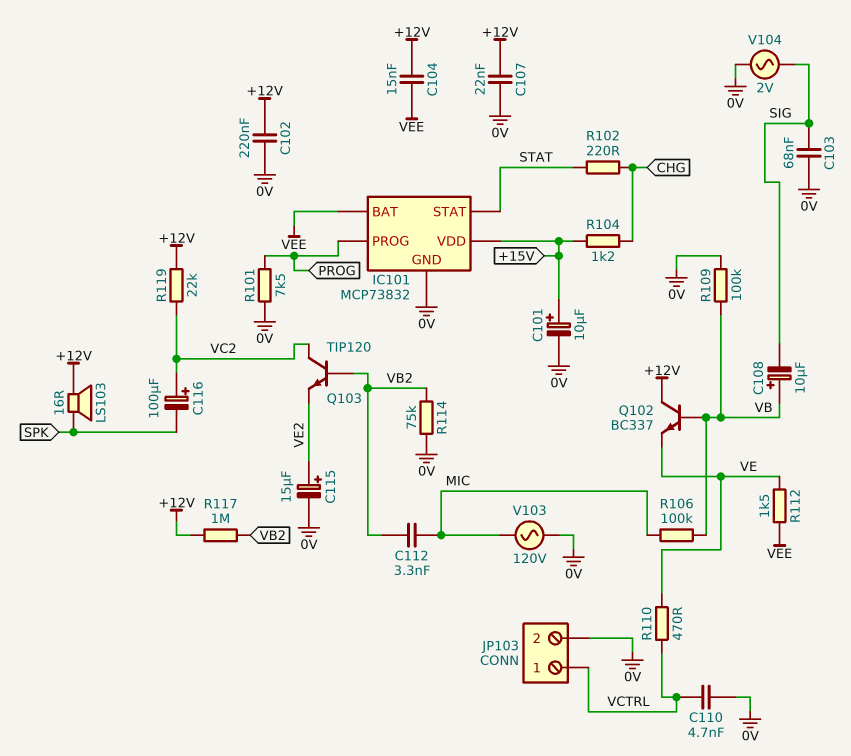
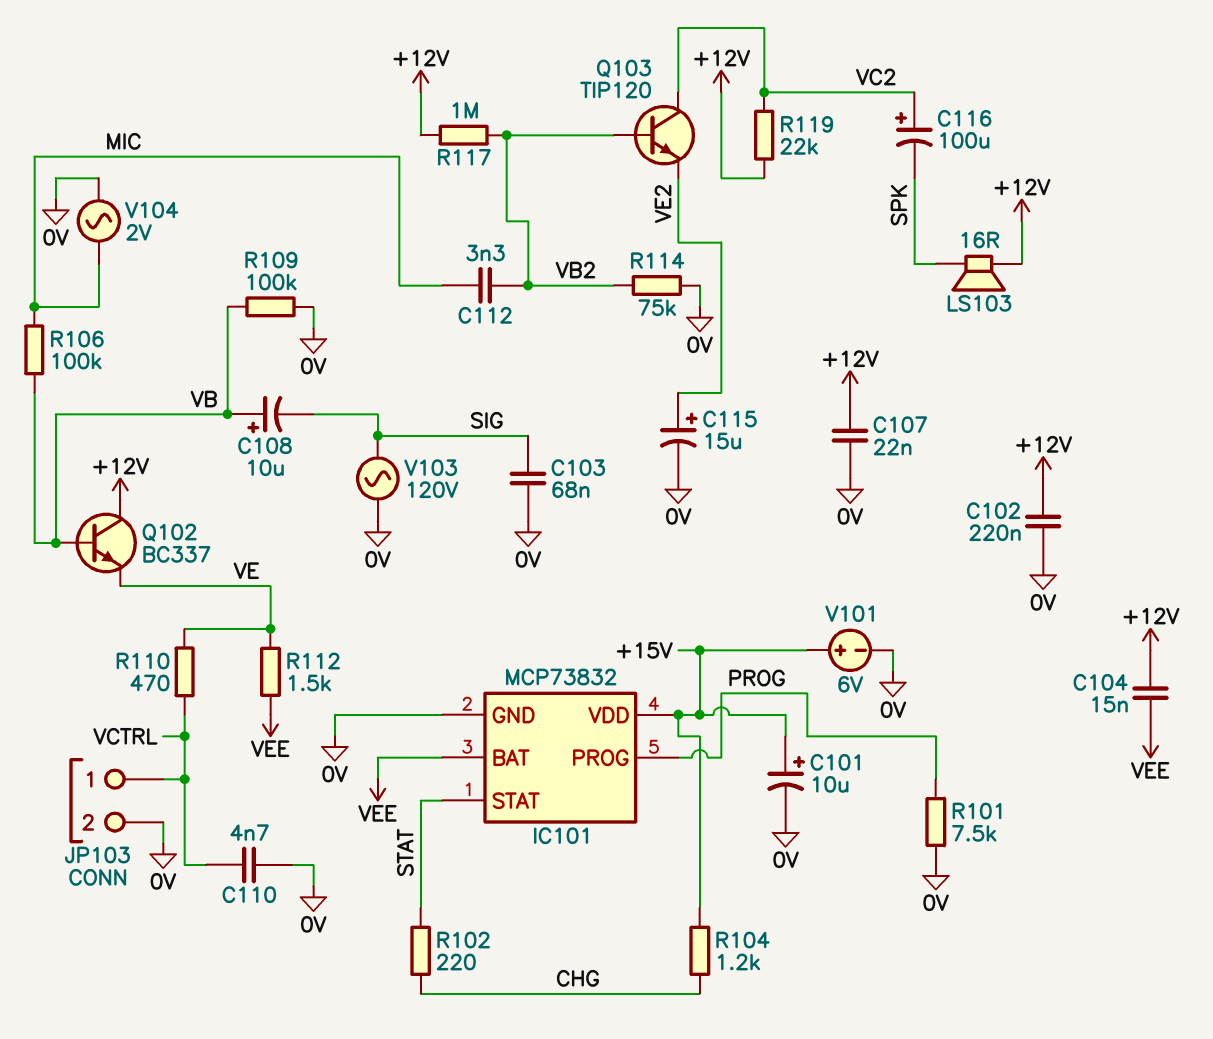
V101: none -> 6V (plus +15V, minus 0V)
V103: AC 120V (0V, MIC) -> AC 120V (0V, SIG)
V104: AC 2V (0V, SIG) -> AC 2V (0V, MIC)

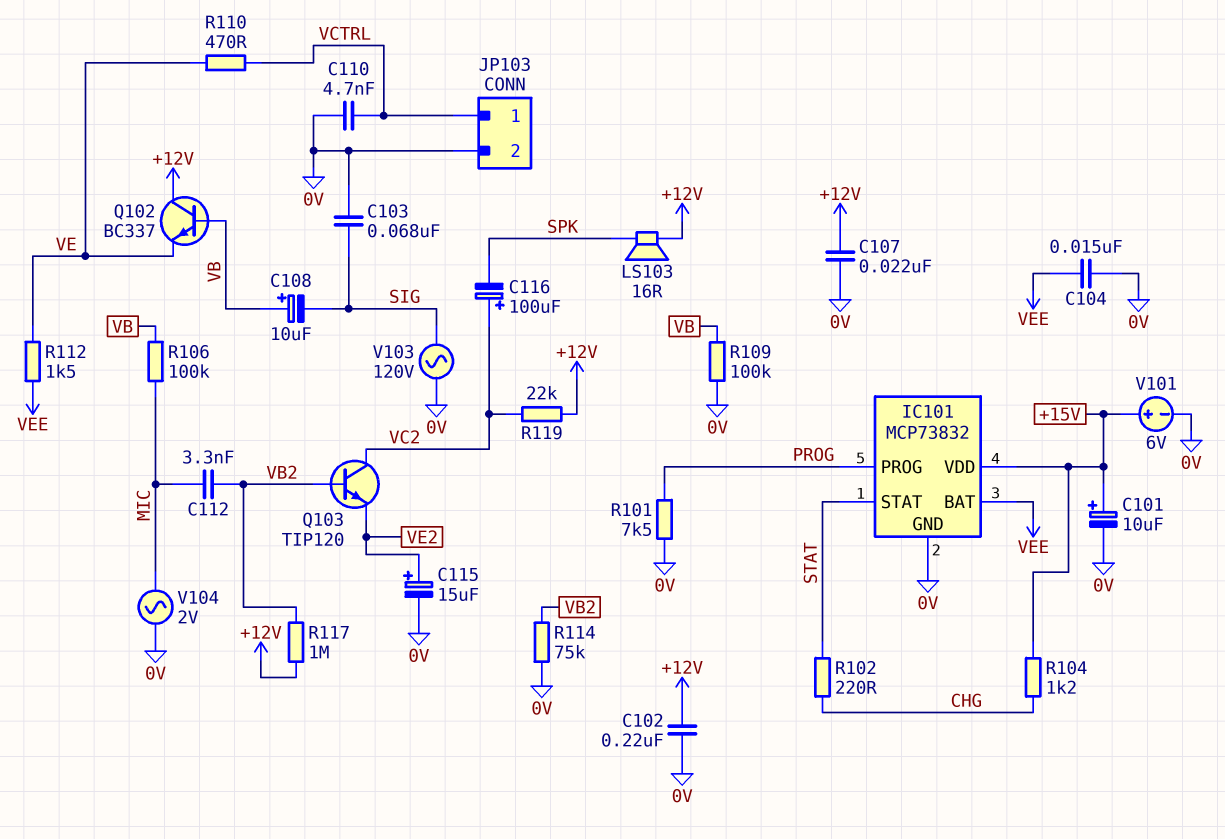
C104: 15nF (+12V, VEE) -> 15nF (0V, VEE)

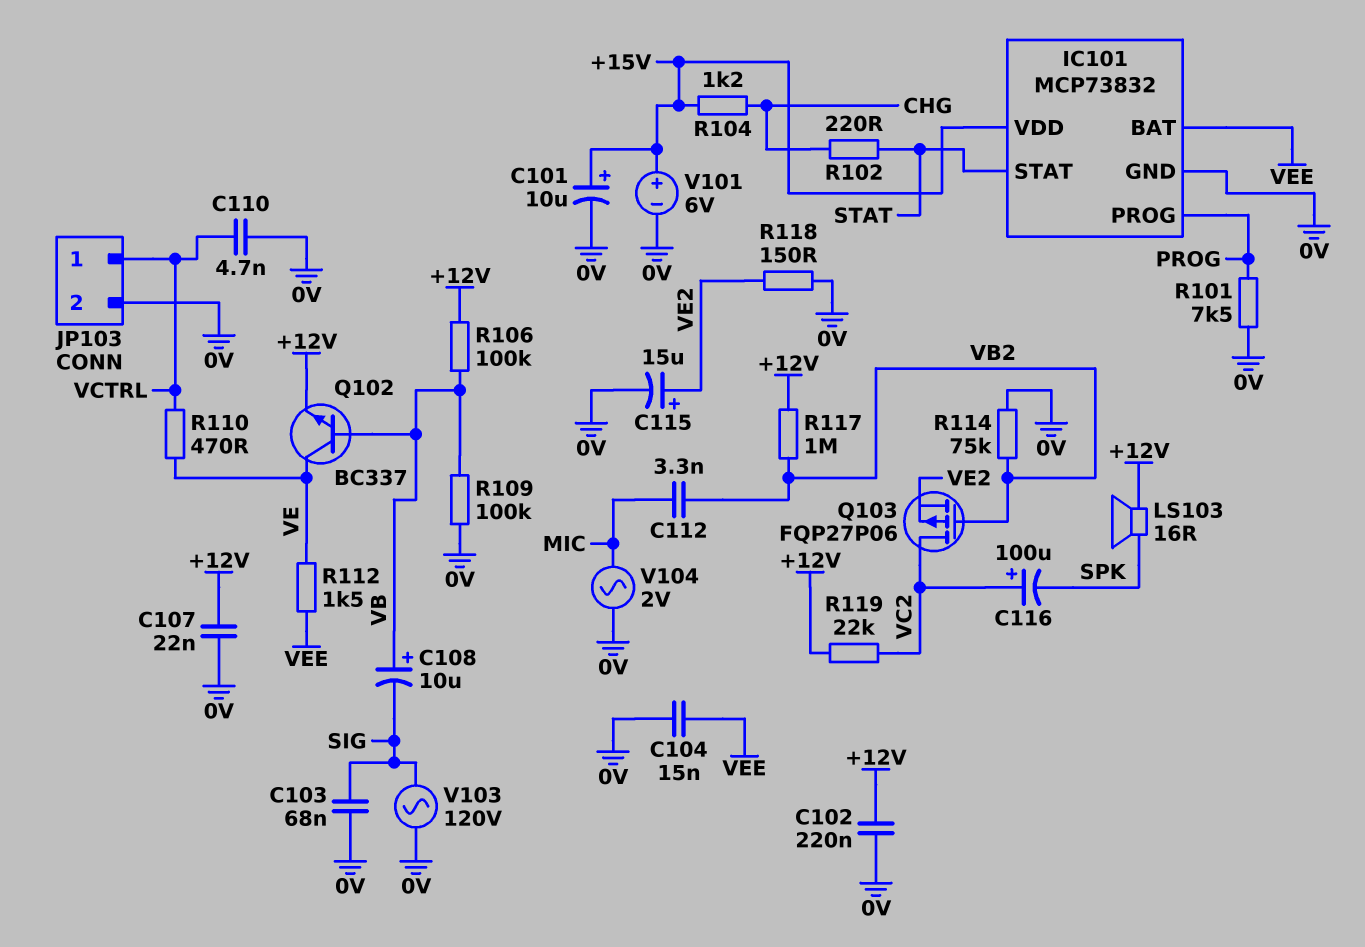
Q102: NPN BC337 (B VB, C +12V, E VE) -> NPN BC337 (B VB, C VE, E +12V)
Q103: NPN TIP120 (B VB2, C VC2, E VE2) -> PMOS FQP27P06 (G VB2, D VC2, S VE2)
R106: 100k (MIC, VB) -> 100k (+12V, VB)
R118: none -> 150 (0V, VE2)

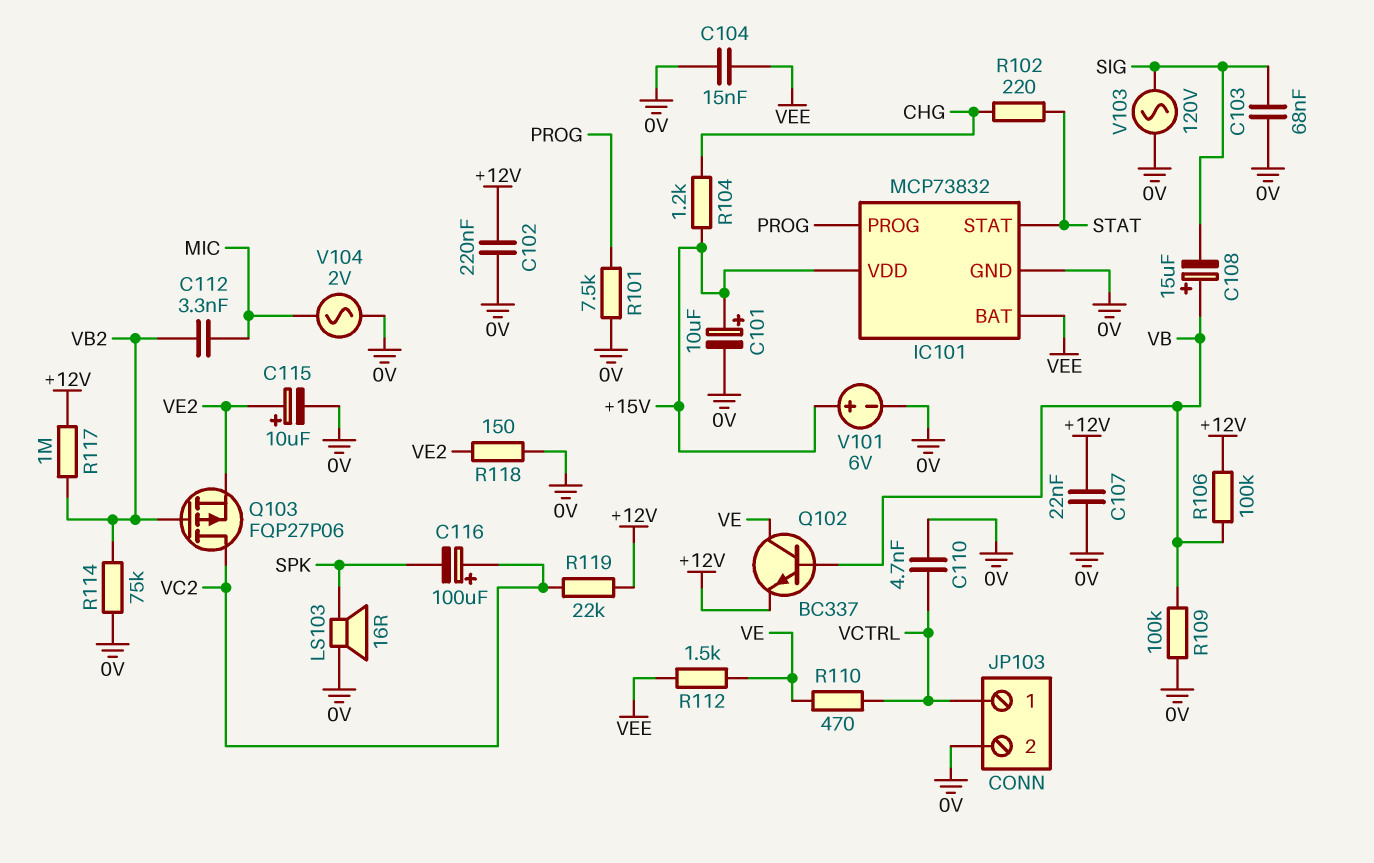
C108: 10uF (plus VB, minus SIG) -> 15uF (plus VB, minus SIG)
C115: 15uF (plus VE2, minus 0V) -> 10uF (plus VE2, minus 0V)
LS103: speaker 16R (+12V, SPK) -> speaker 16R (0V, SPK)

